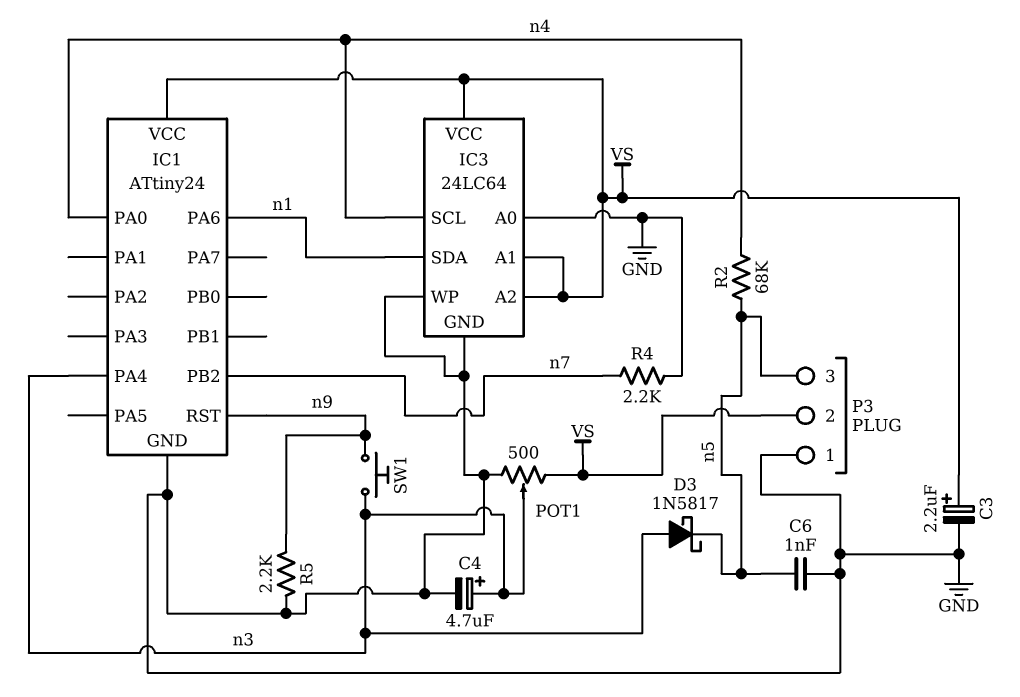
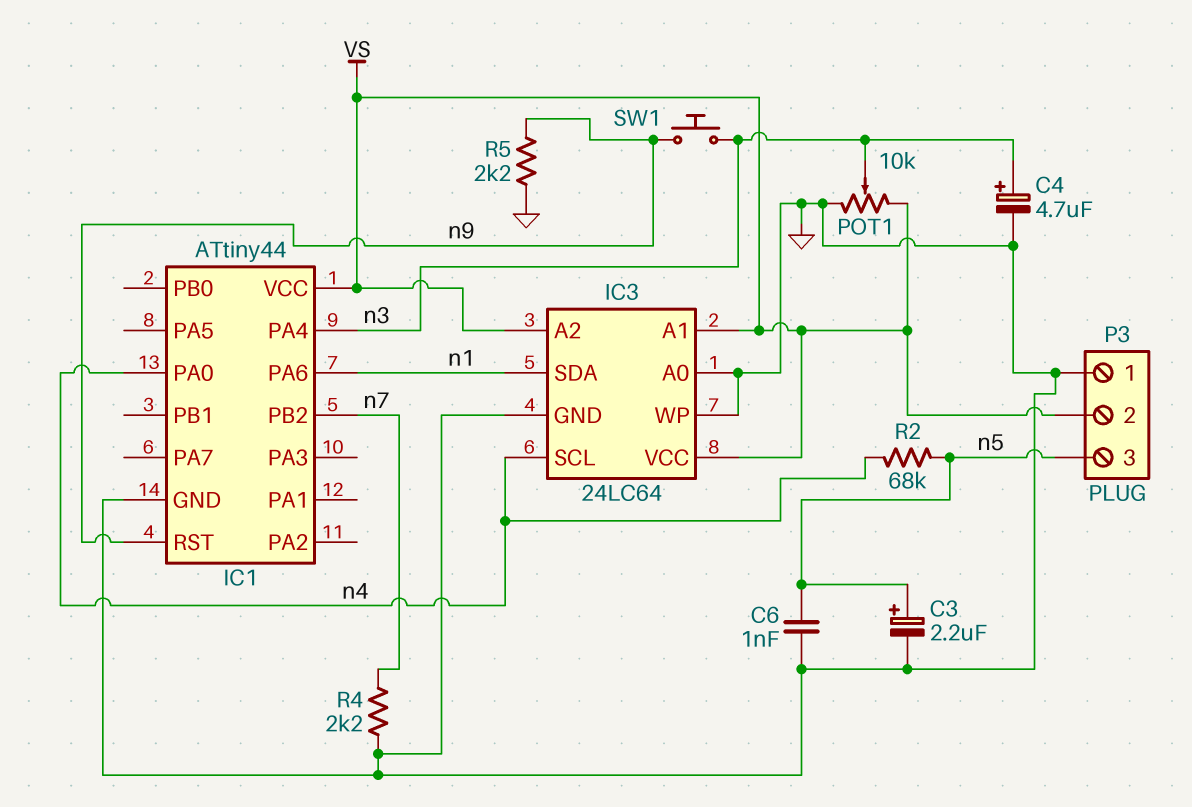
C3: 2.2uF (plus VS, minus GND) -> 2.2uF (plus n5, minus GND)
D3: schottky 1N5817 (A n3, K n5) -> none
IC1: ATtiny24 -> ATtiny44
POT1: 500 (GND, VS, wiper n3) -> 10k (GND, VS, wiper n3)

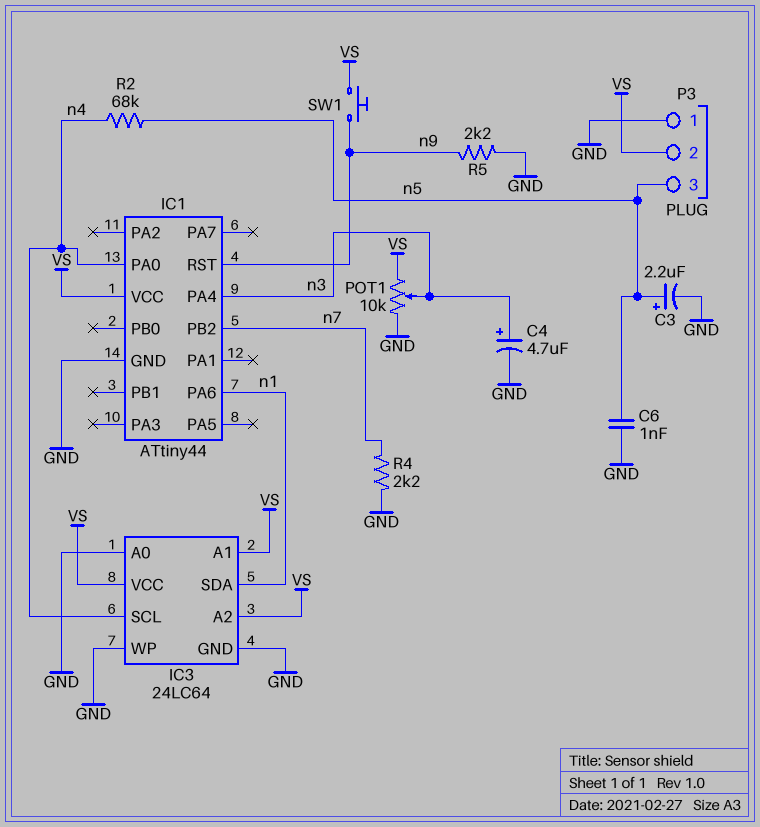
SW1: button (n3, n9) -> button (VS, n9)

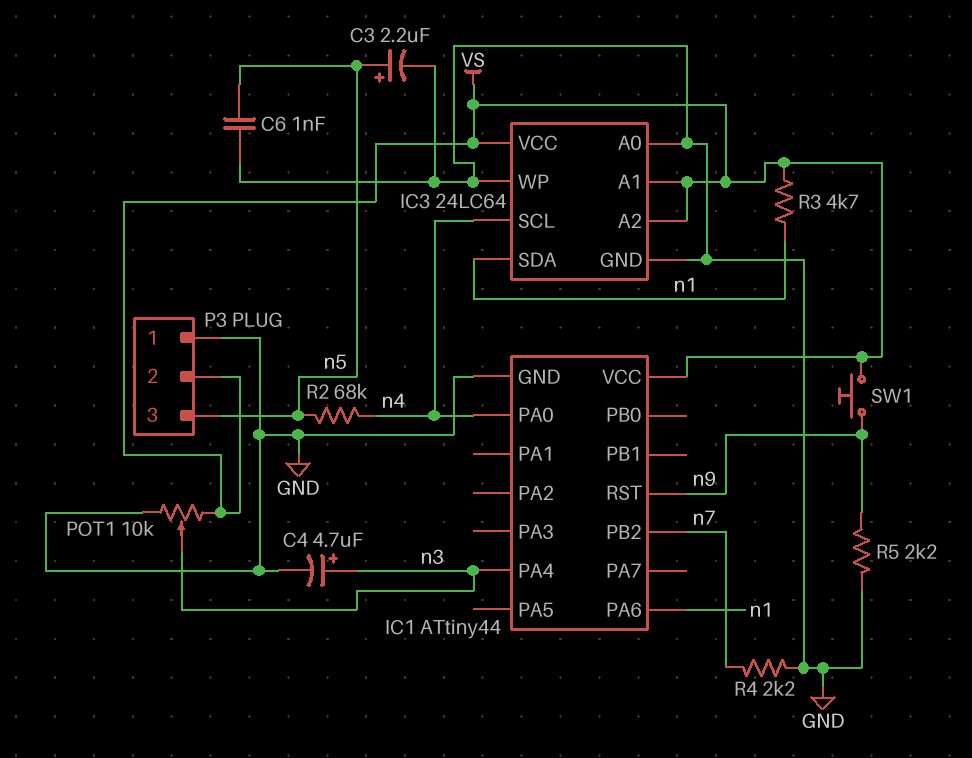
R3: none -> 4.7k (VS, n1)

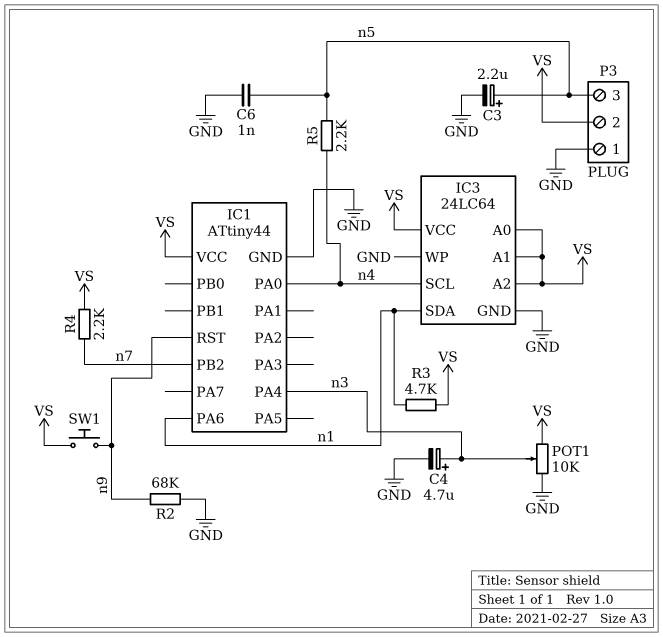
IC3 pin A0: GND -> VS
R2: 68k (n4, n5) -> 68k (GND, n9)
R4: 2.2k (GND, n7) -> 2.2k (VS, n7)
R5: 2.2k (GND, n9) -> 2.2k (n4, n5)

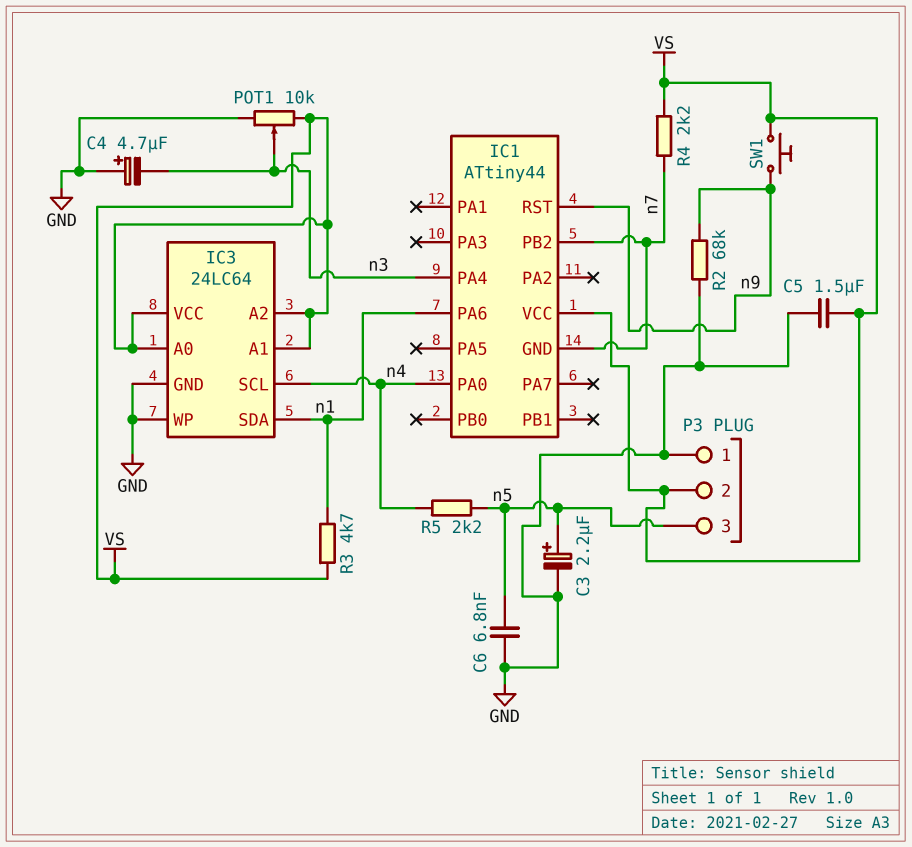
C4: 4.7uF (plus n3, minus GND) -> 4.7uF (plus GND, minus n3)
C5: none -> 1.5uF (GND, VS)
C6: 1nF (GND, n5) -> 6.8nF (GND, n5)
IC1 pin GND: GND -> n7

